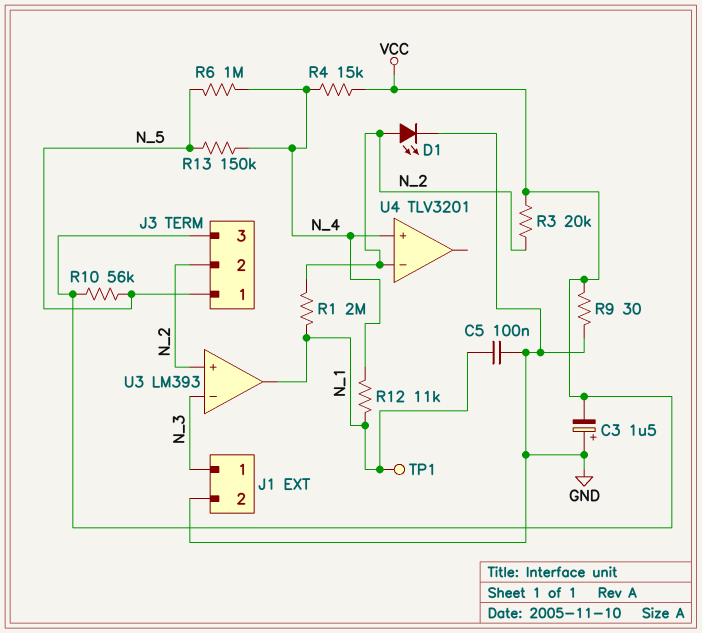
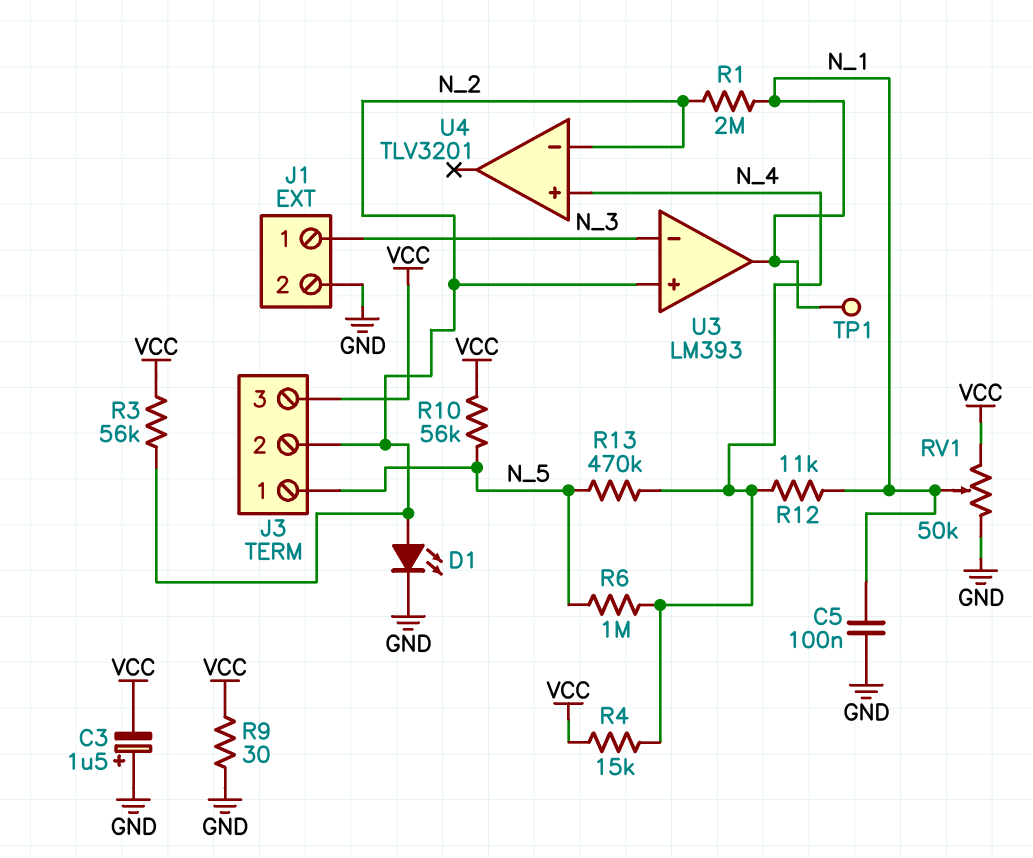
R3: 20k (N_2, VCC) -> 56k (N_2, VCC)
R13: 150k (N_4, N_5) -> 470k (N_4, N_5)
RV1: none -> 50k (GND, VCC, wiper N_1)

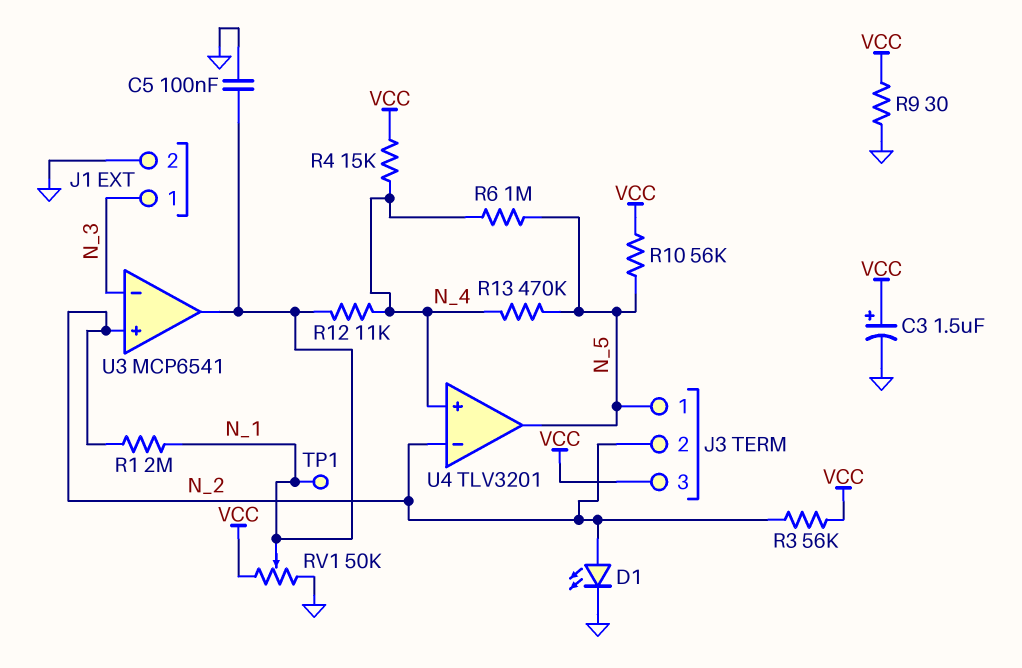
C3: 1.5uF (plus GND, minus VCC) -> 1.5uF (plus VCC, minus GND)
U3: LM393 -> MCP6541
U4 pin out: none -> N_5

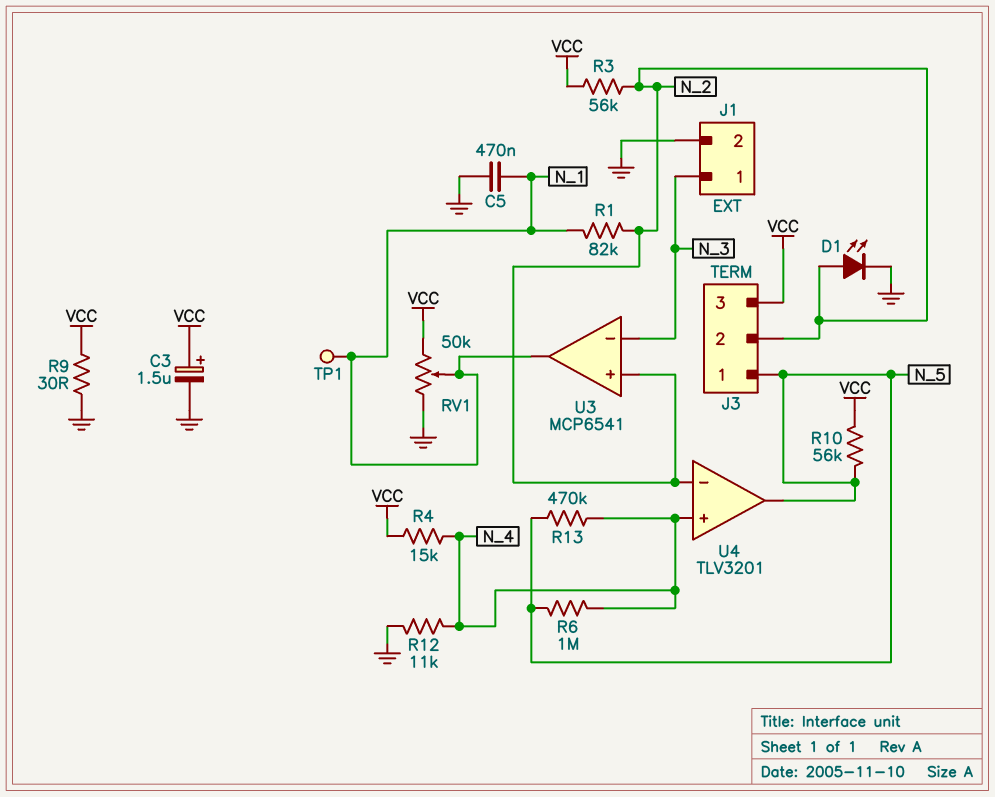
C5: 100nF (GND, N_1) -> 470nF (GND, N_1)
R1: 2M (N_1, N_2) -> 82k (N_1, N_2)
R12: 11k (N_1, N_4) -> 11k (GND, N_4)

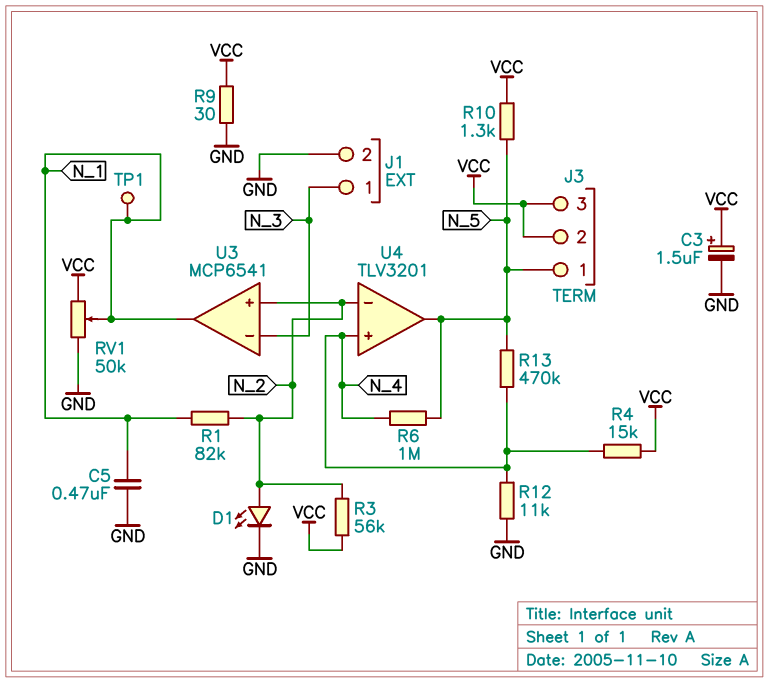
J3 pin 2: N_2 -> VCC
R10: 56k (N_5, VCC) -> 1.3k (N_5, VCC)

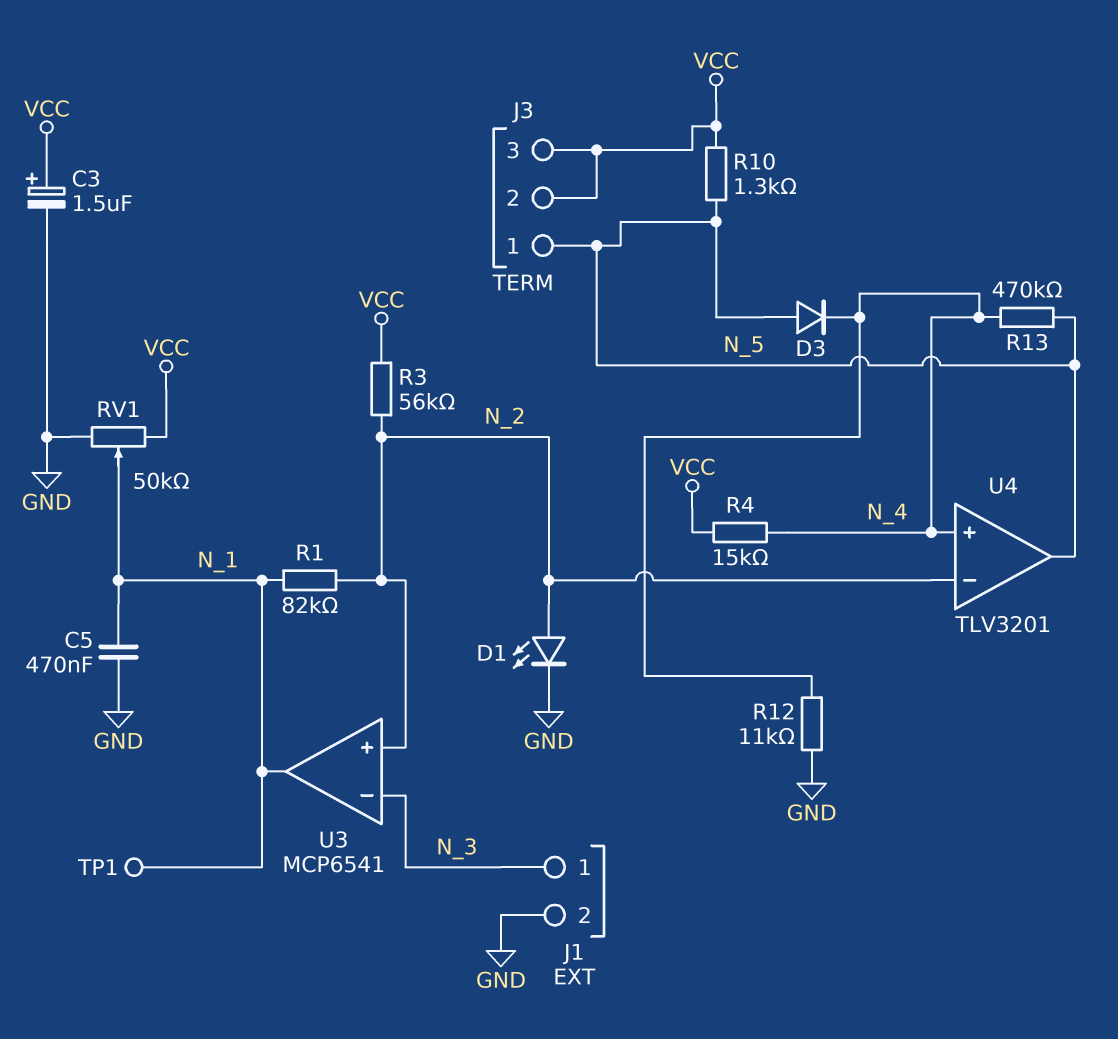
D3: none -> diode (A N_5, K N_4)
R6: 1M (N_4, N_5) -> none
R9: 30 (GND, VCC) -> none

